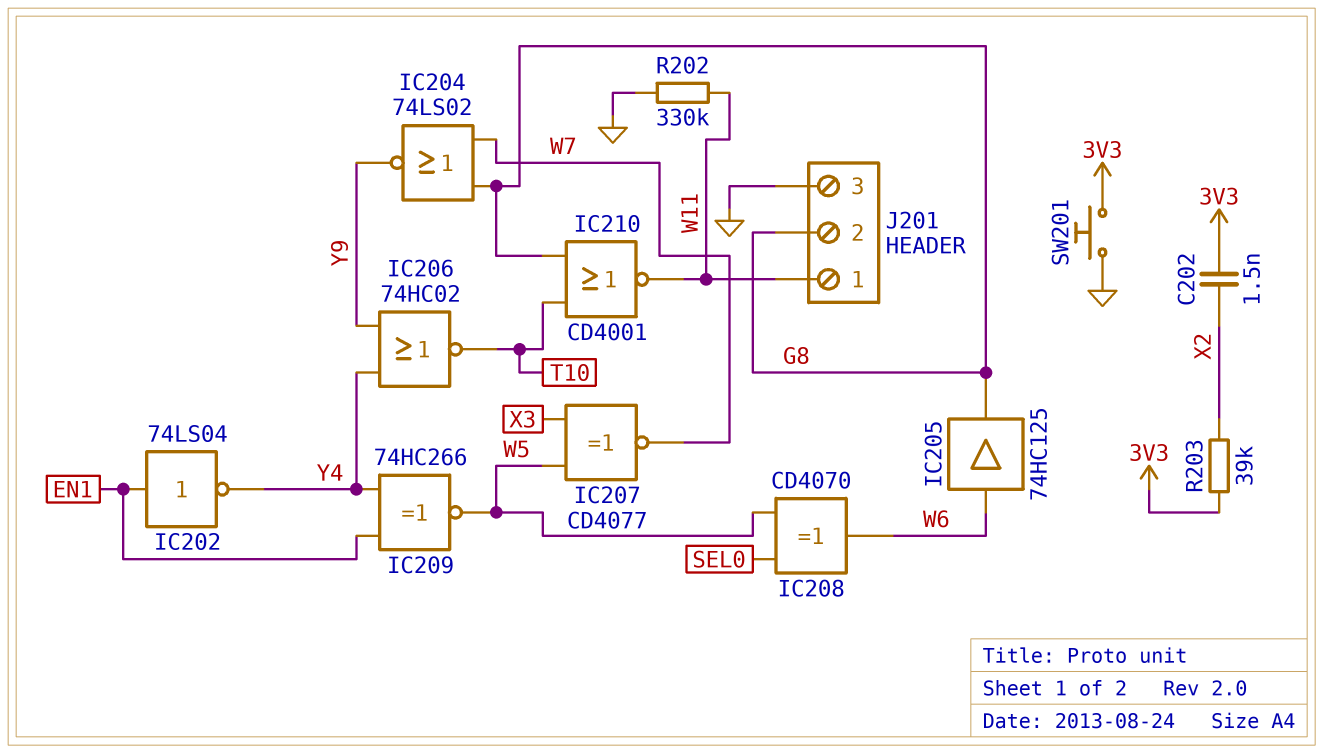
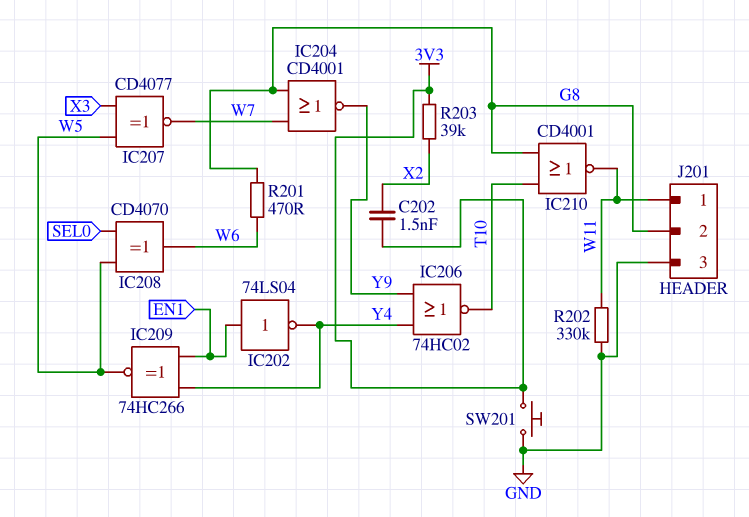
IC204: NOR 74LS02 (in G8, in W7, out Y9) -> NOR CD4001 (in G8, in W7, out Y9)
IC205: buffer 74HC125 (in W6, out G8) -> none
R201: none -> 470 (G8, W6)

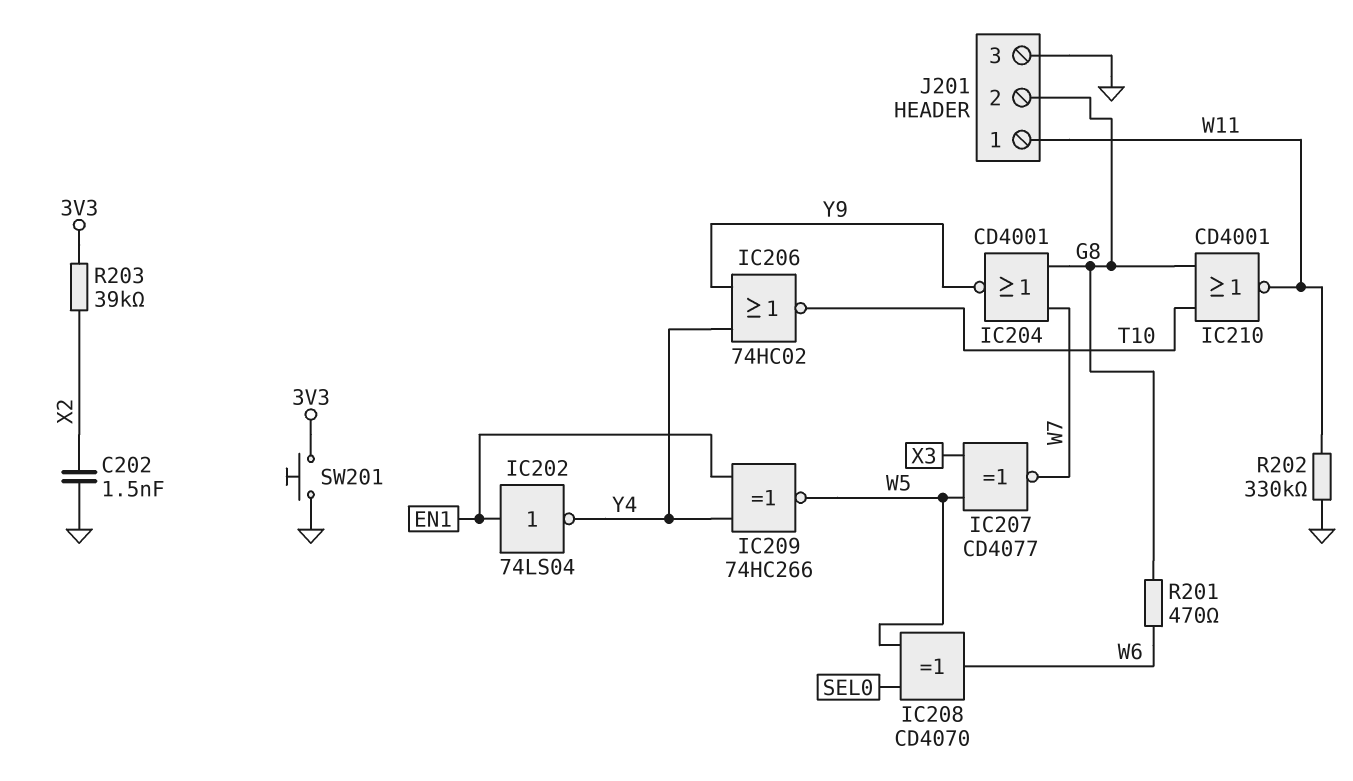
C202: 1.5nF (3V3, X2) -> 1.5nF (GND, X2)

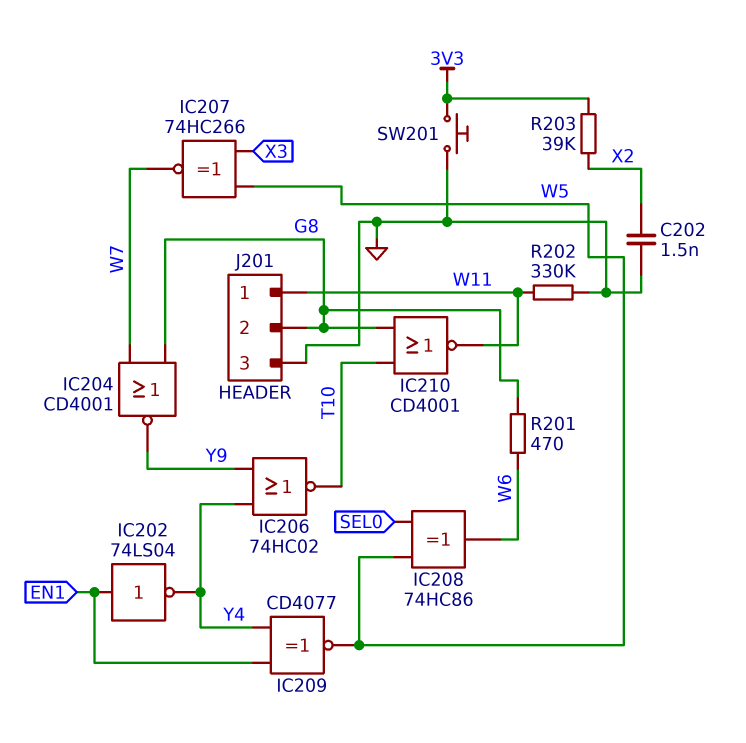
IC207: XNOR CD4077 (in W5, in X3, out W7) -> XNOR 74HC266 (in W5, in X3, out W7)
IC208: XOR CD4070 (in SEL0, in W5, out W6) -> XOR 74HC86 (in SEL0, in W5, out W6)
IC209: XNOR 74HC266 (in EN1, in Y4, out W5) -> XNOR CD4077 (in EN1, in Y4, out W5)

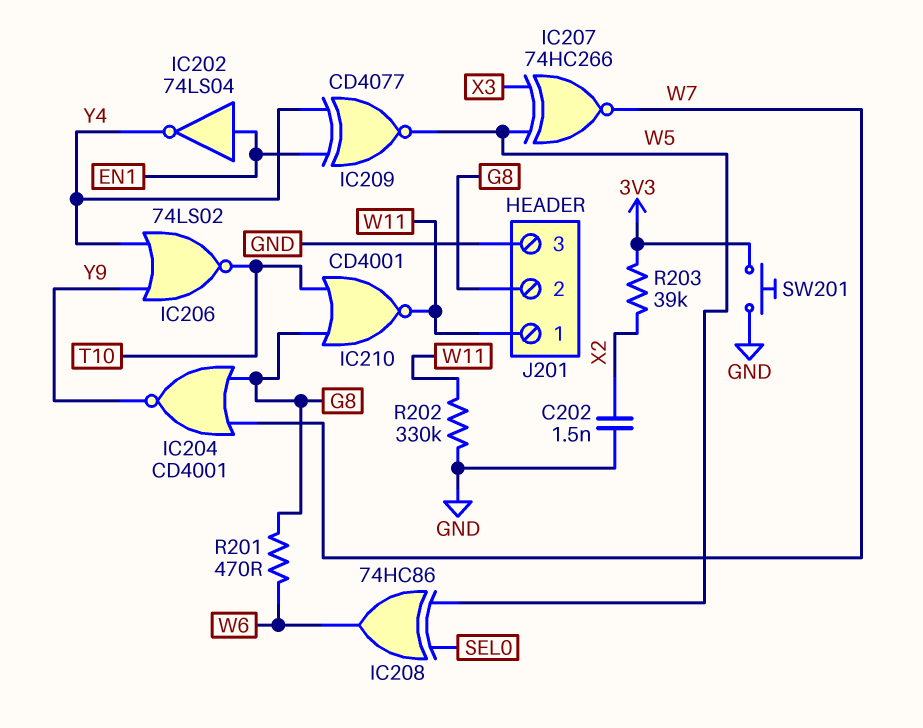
IC206: NOR 74HC02 (in Y4, in Y9, out T10) -> NOR 74LS02 (in Y4, in Y9, out T10)

